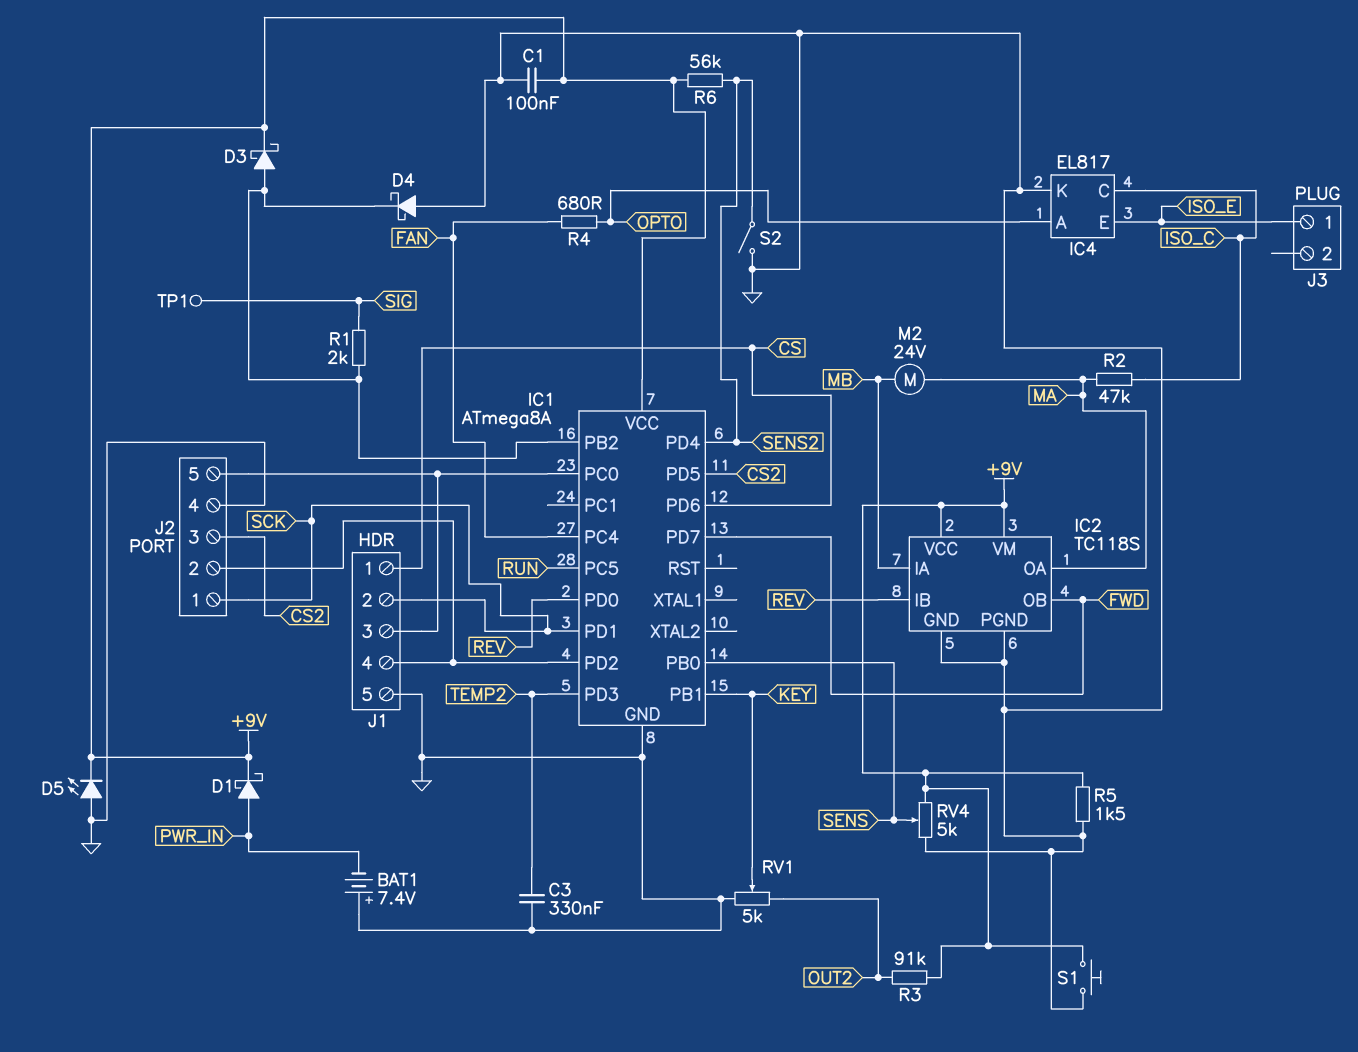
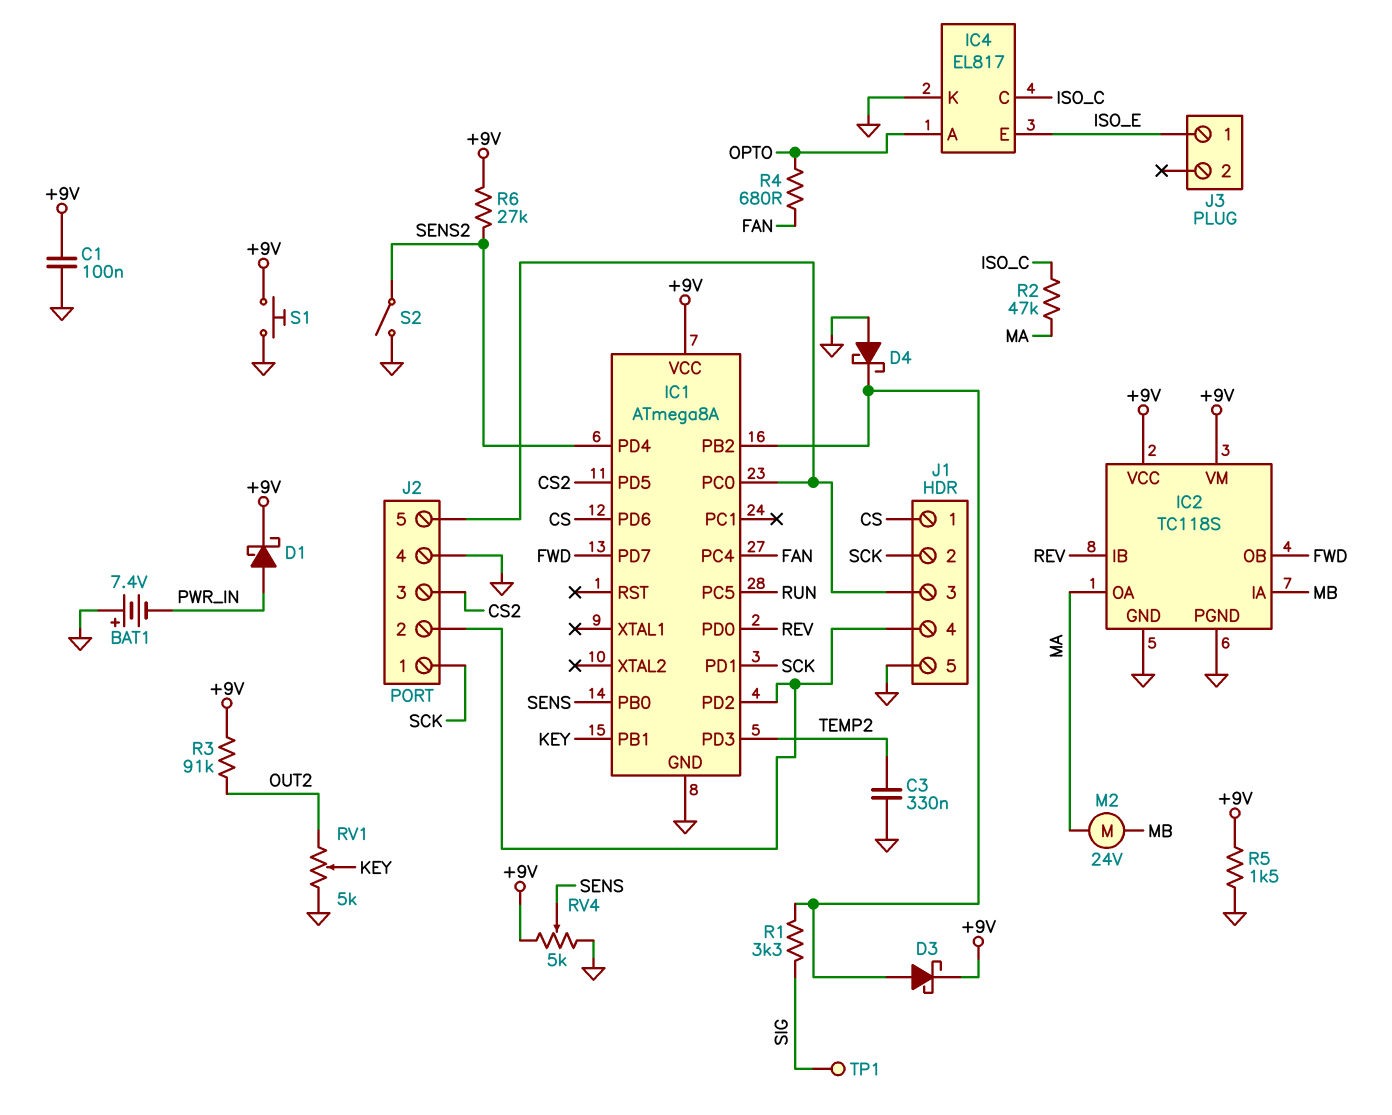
D5: LED (A GND, K +9V) -> none
R1: 2k (IC1/PB2, SIG) -> 3.3k (IC1/PB2, SIG)
R6: 56k (+9V, SENS2) -> 27k (+9V, SENS2)

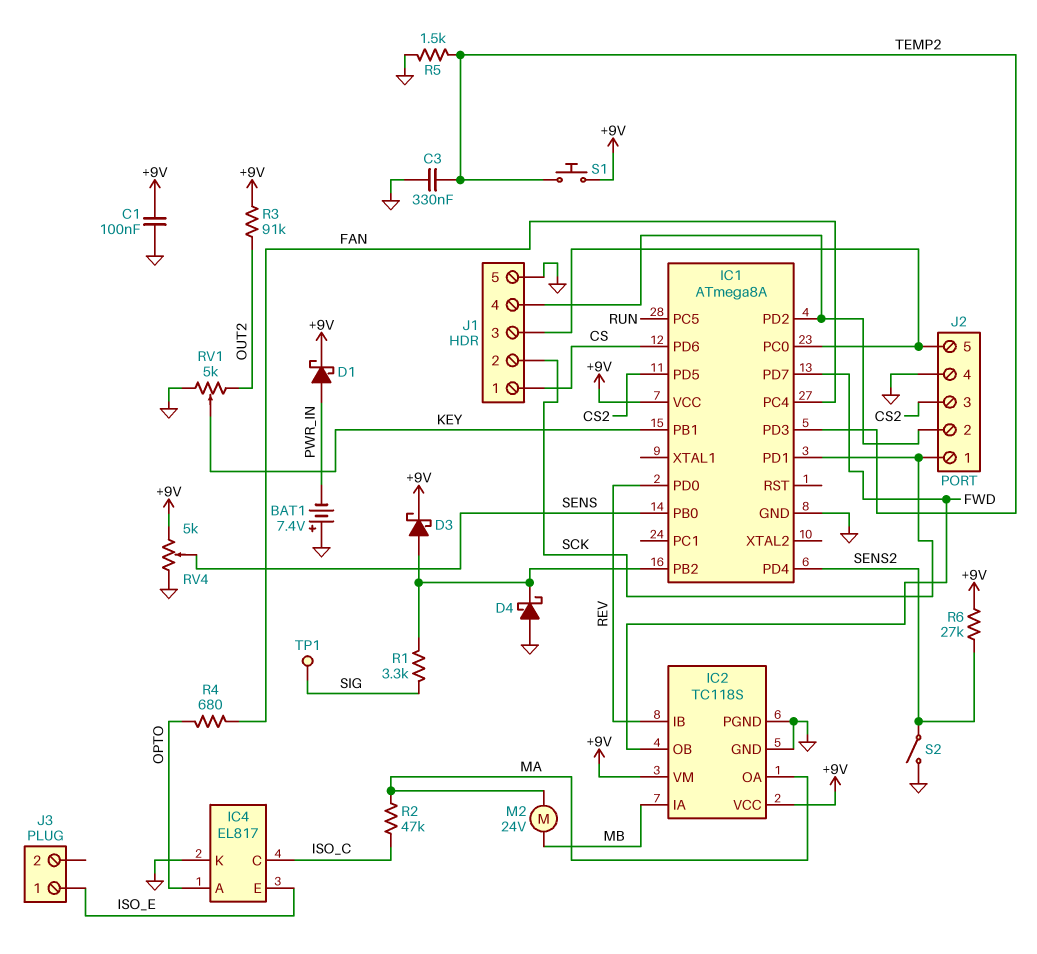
R5: 1.5k (+9V, GND) -> 1.5k (GND, TEMP2)
S1: button (+9V, GND) -> button (+9V, TEMP2)

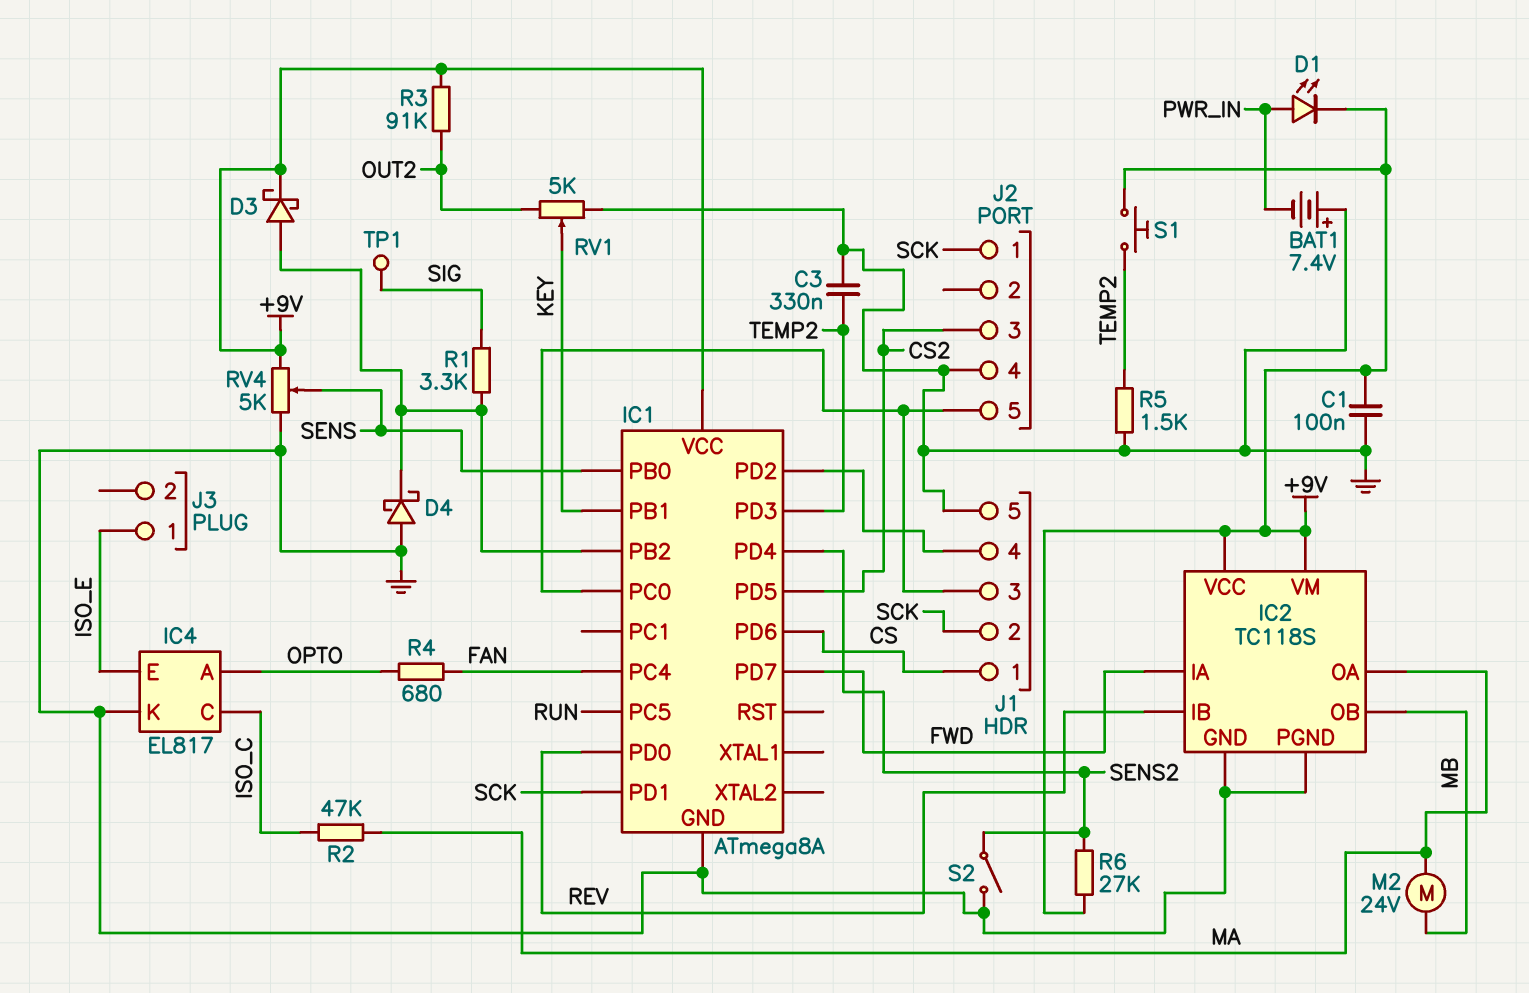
D1: schottky (A PWR_IN, K +9V) -> LED (A PWR_IN, K +9V)
IC2 pin IA: MB -> FWD
IC2 pin OB: FWD -> MB
J2 pin 2: IC1/PD2 -> none

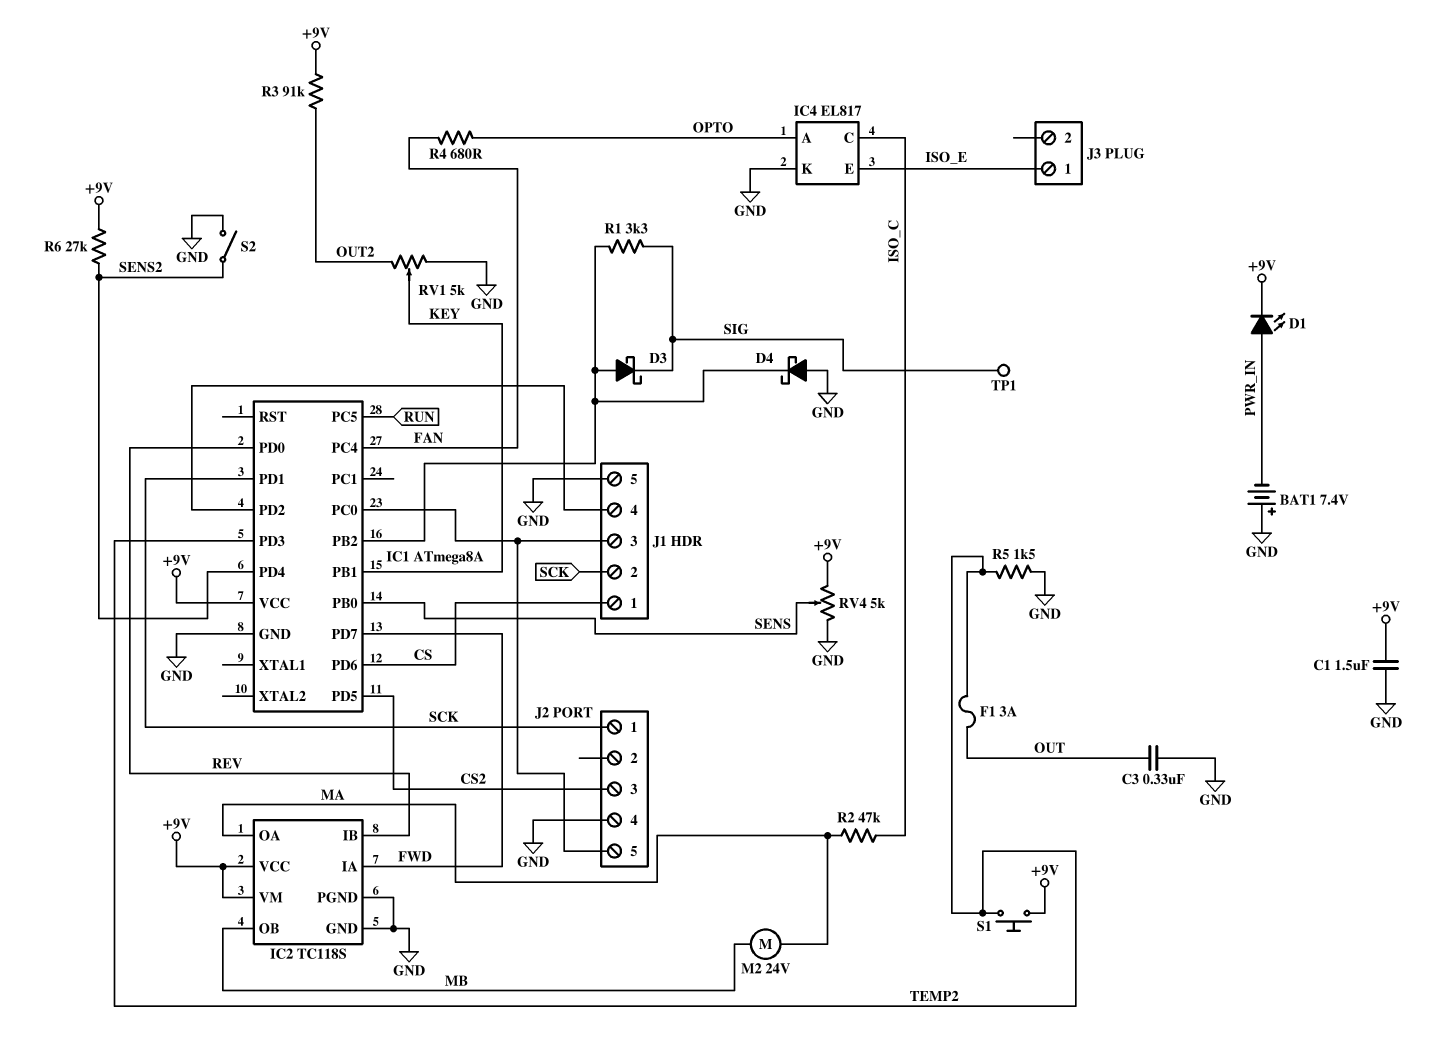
C1: 100nF (+9V, GND) -> 1.5uF (+9V, GND)
C3: 330nF (GND, TEMP2) -> 330nF (GND, OUT)
D3: schottky (A IC1/PB2, K +9V) -> schottky (A IC1/PB2, K SIG)
F1: none -> 3A (OUT, TEMP2)

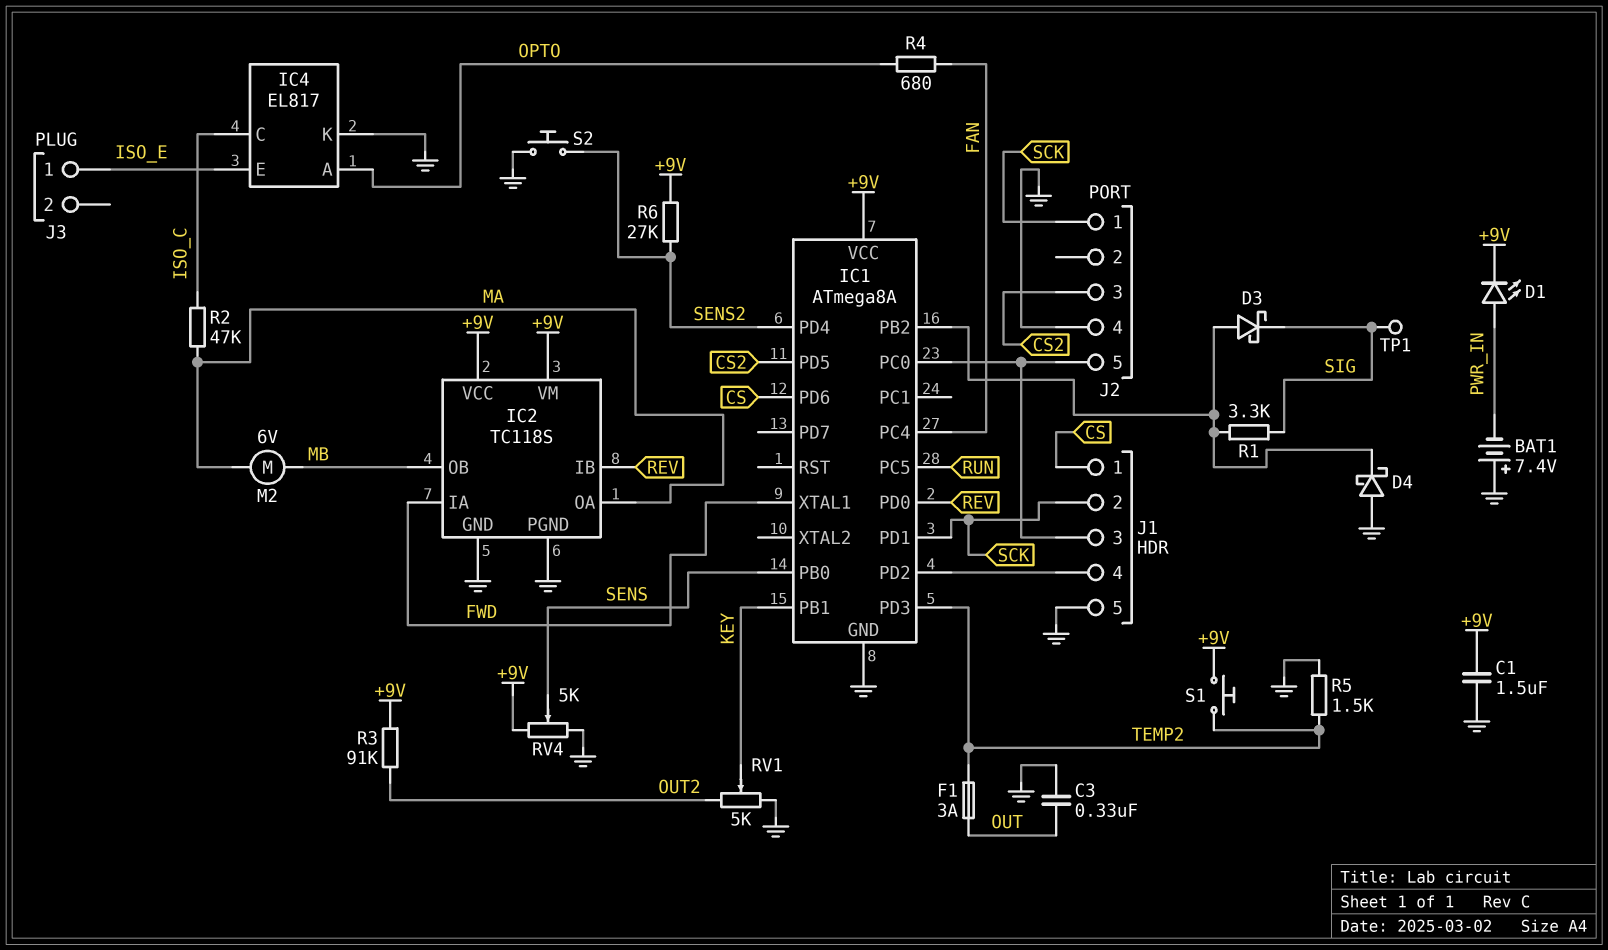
IC1 pin PD7: FWD -> none
IC1 pin XTAL1: none -> FWD
M2: motor 24V (MA, MB) -> motor 6V (MA, MB)
S2: switch (GND, SENS2) -> button (GND, SENS2)

